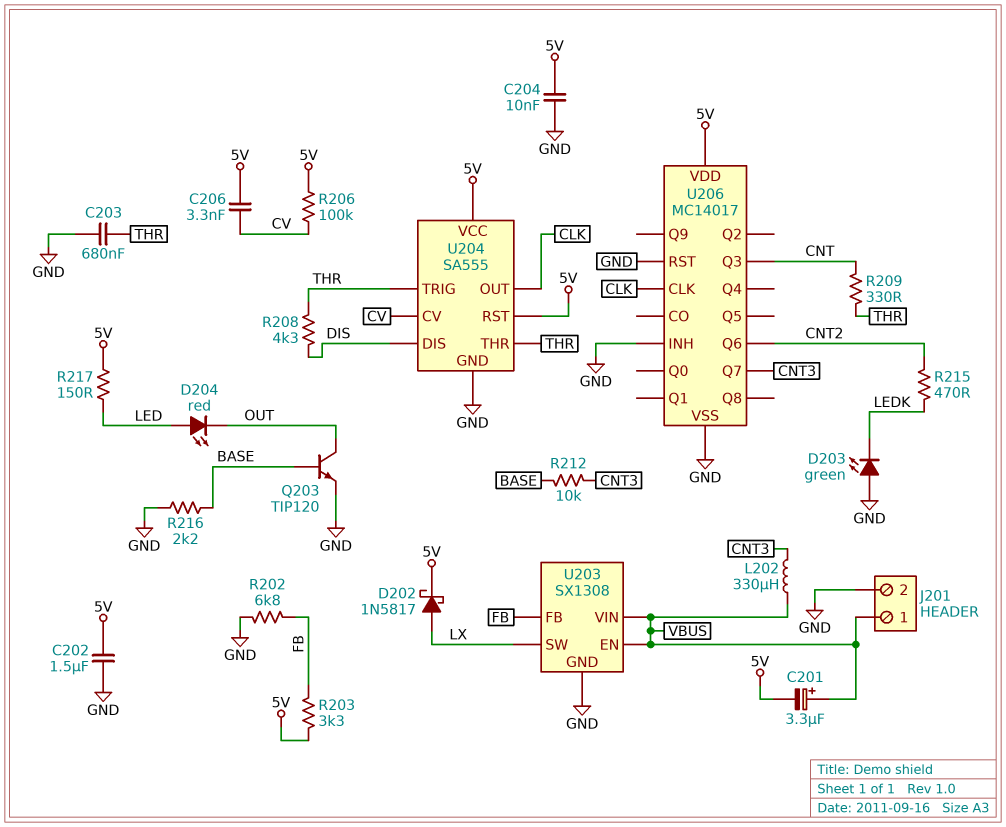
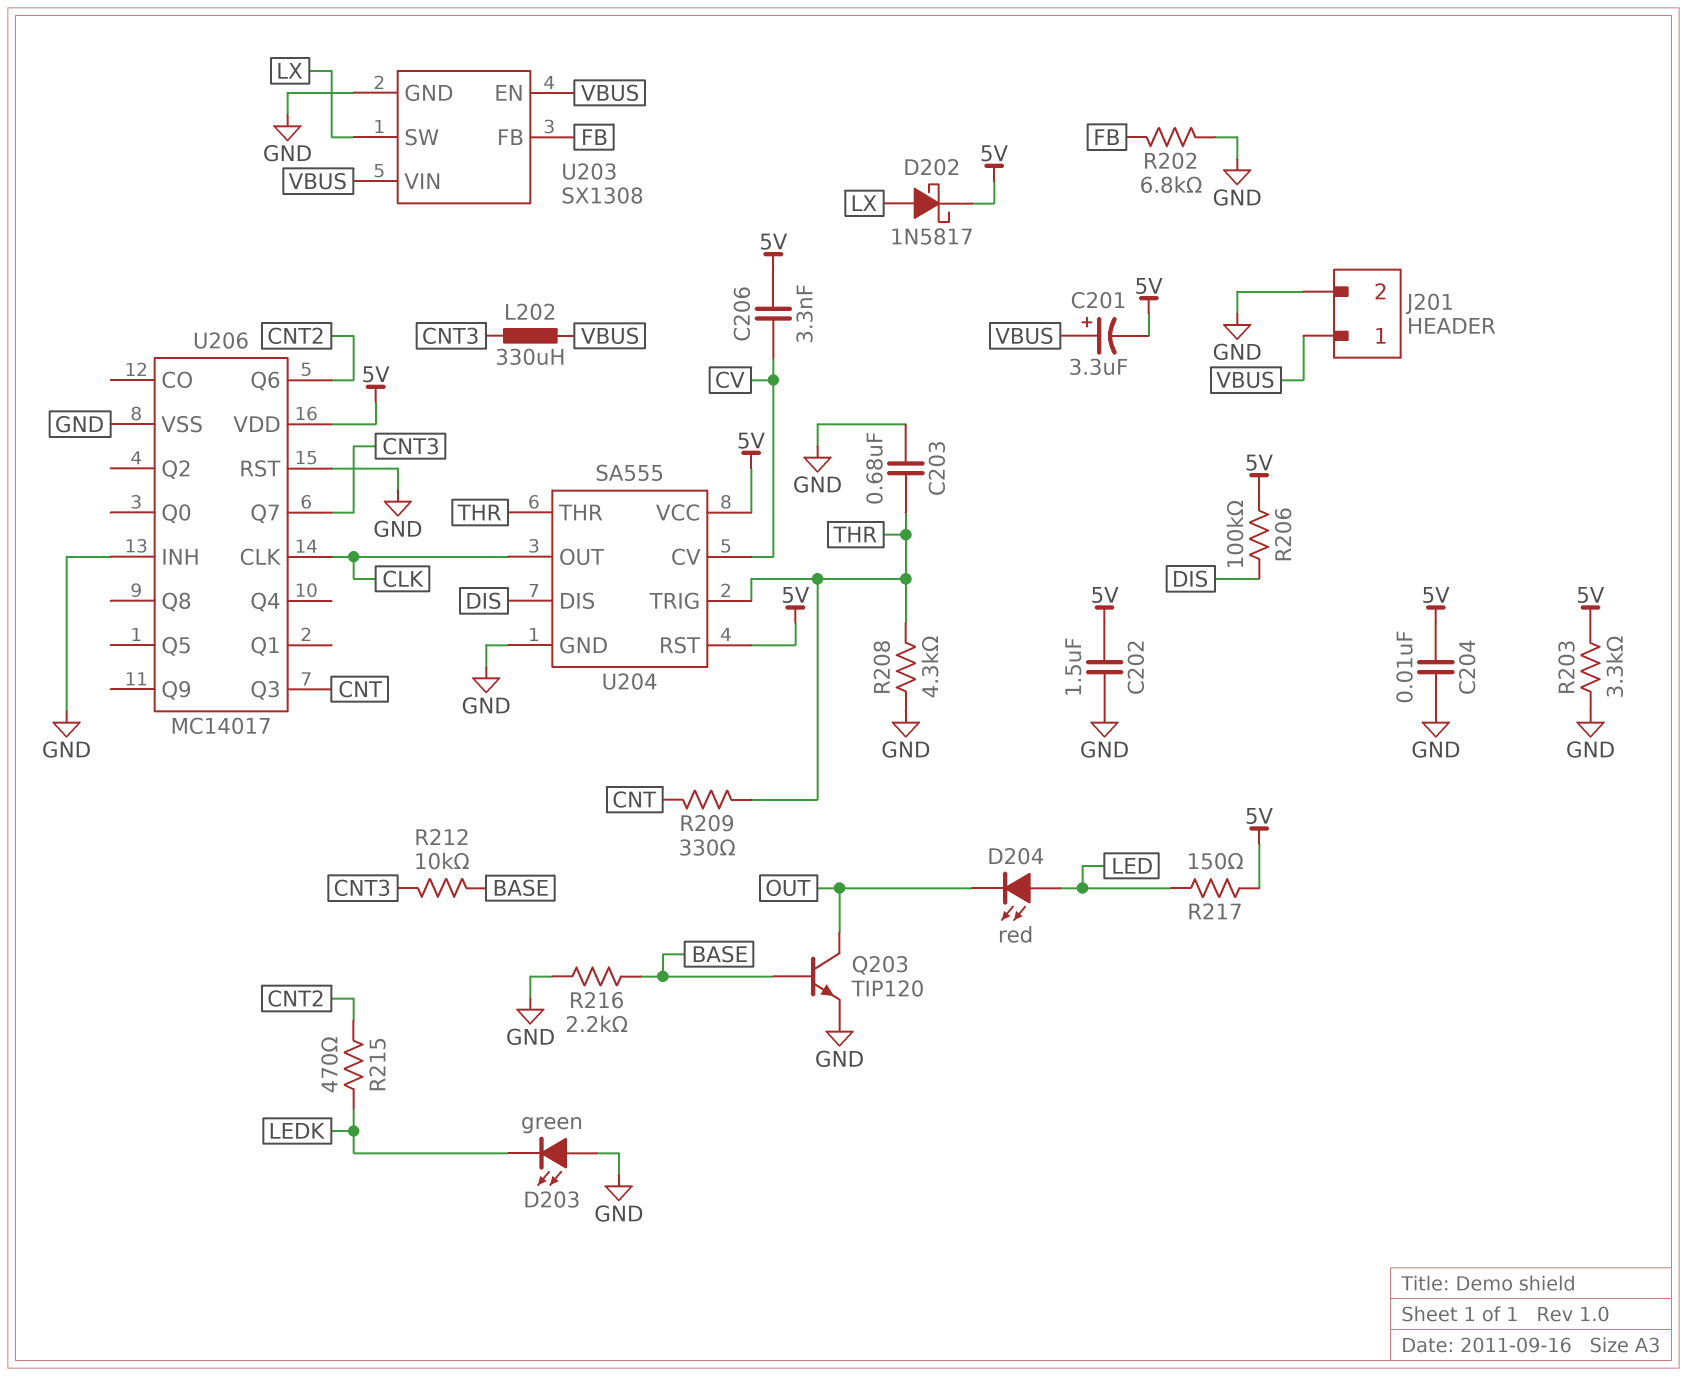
R203: 3.3k (5V, FB) -> 3.3k (5V, GND)
R206: 100k (5V, CV) -> 100k (5V, DIS)
R208: 4.3k (DIS, THR) -> 4.3k (GND, THR)

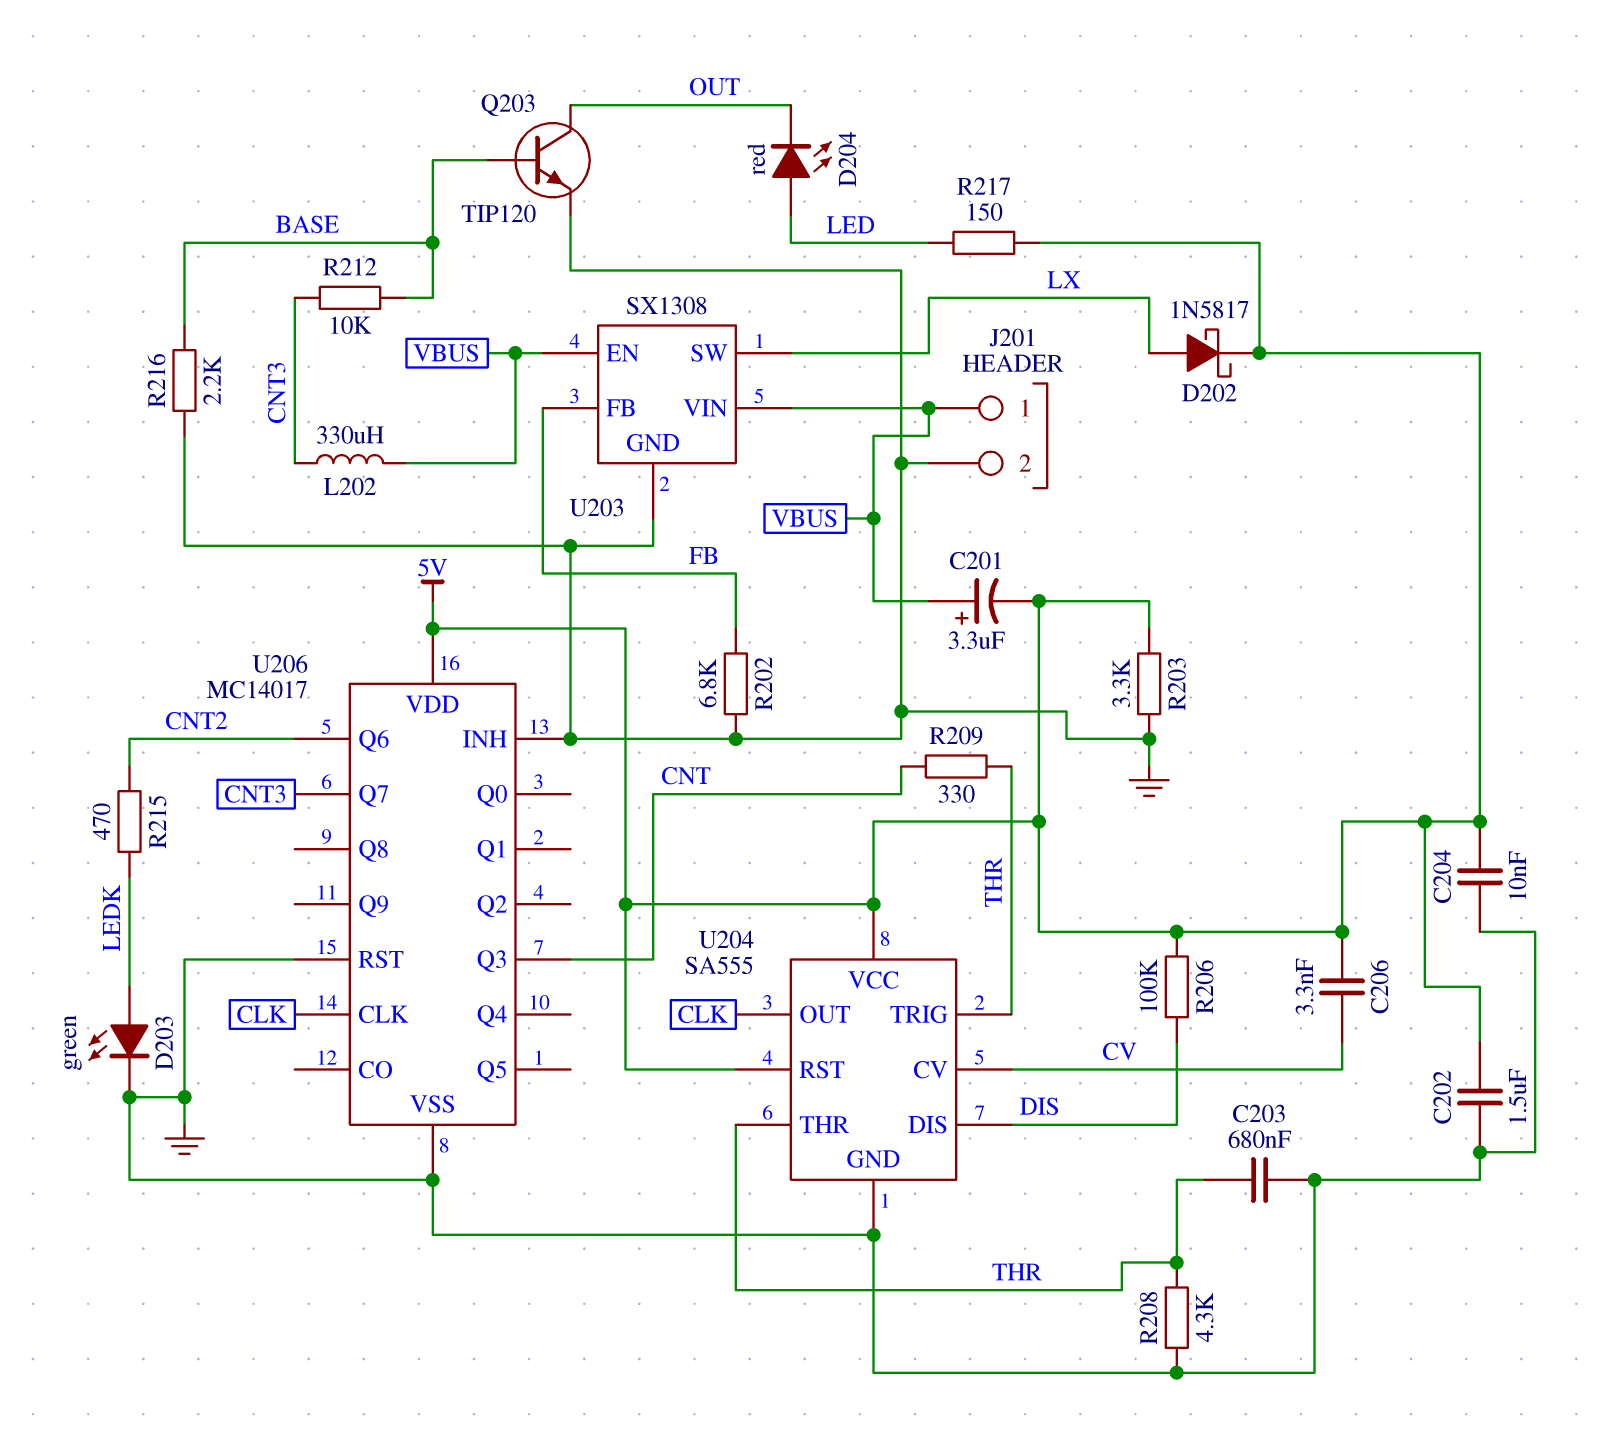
D203: LED green (A GND, K LEDK) -> LED green (A LEDK, K GND)

